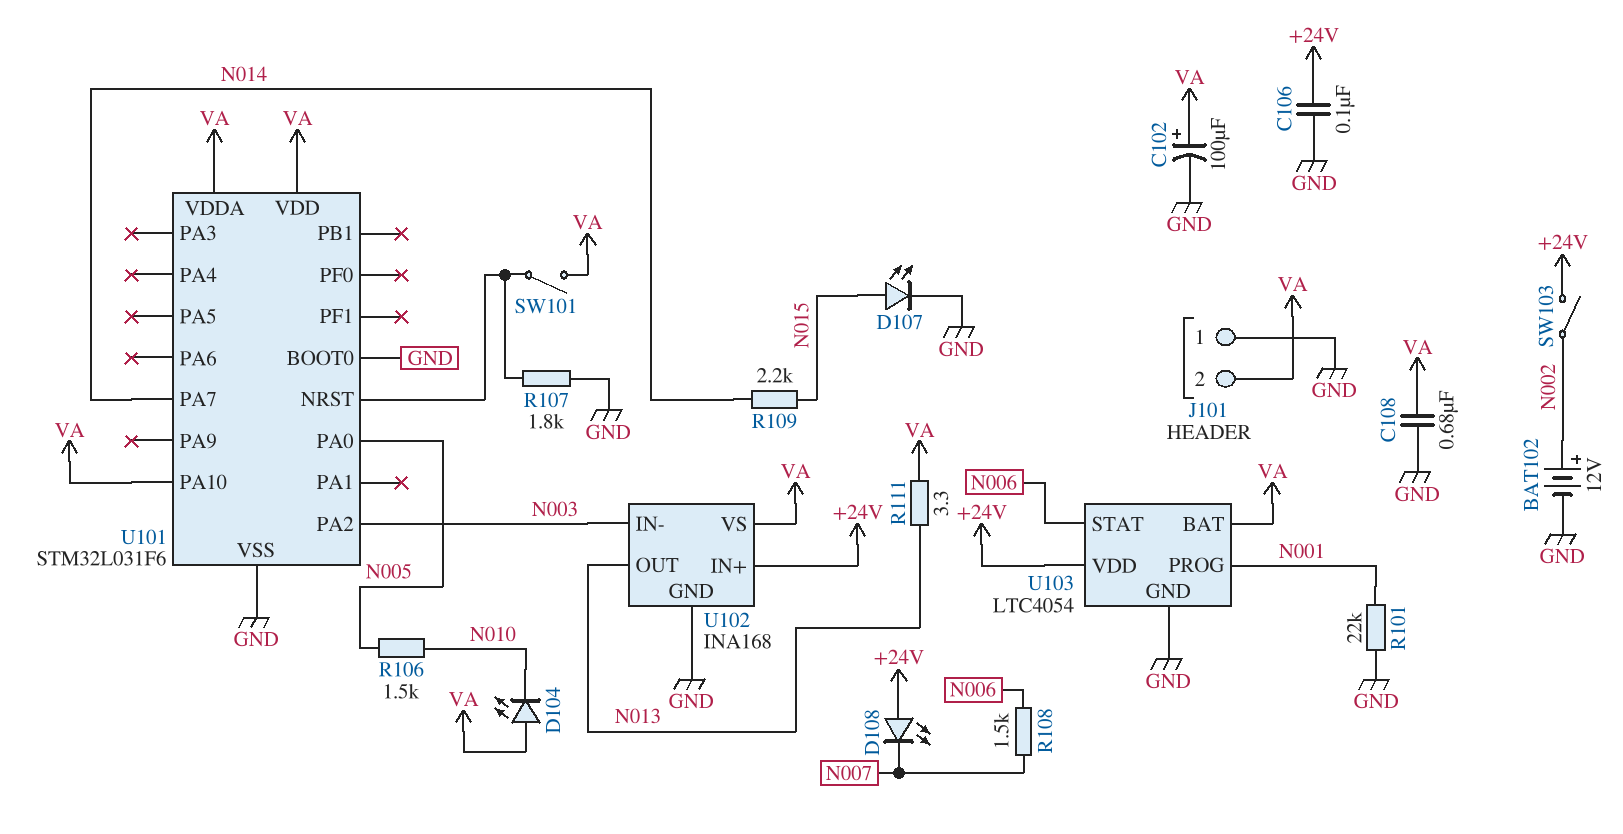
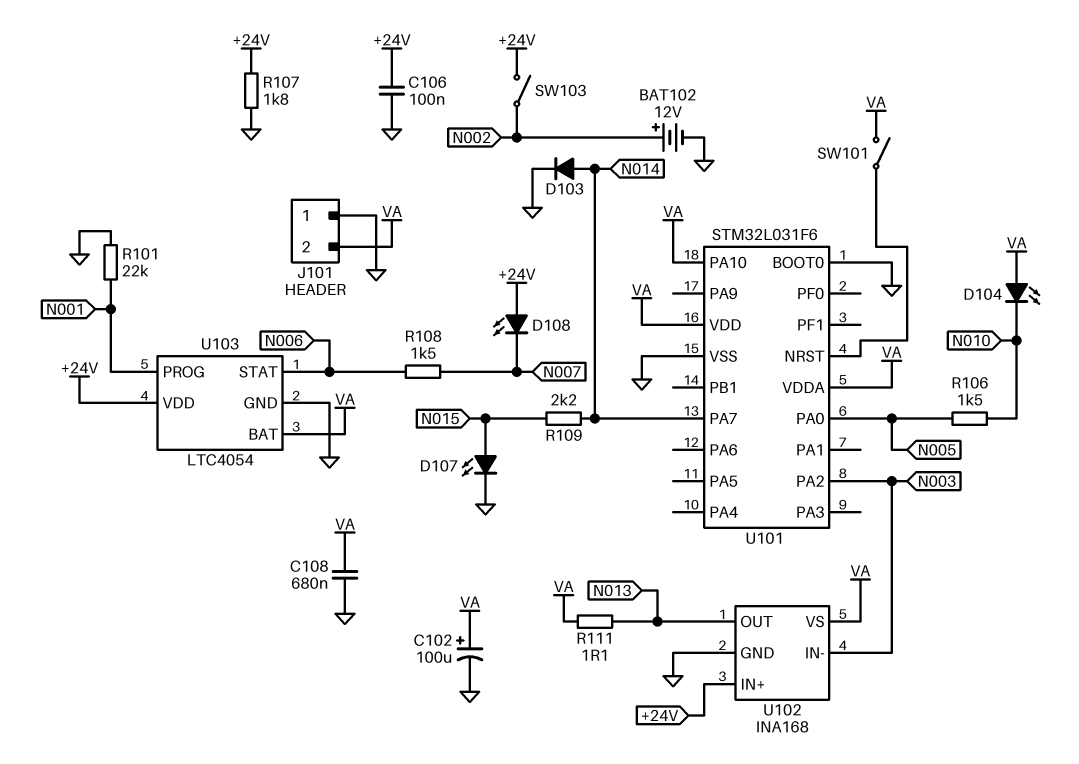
D103: none -> diode (A N014, K GND)
R107: 1.8k (GND, U101/NRST) -> 1.8k (+24V, GND)
R111: 3.3 (N013, VA) -> 1.1 (N013, VA)

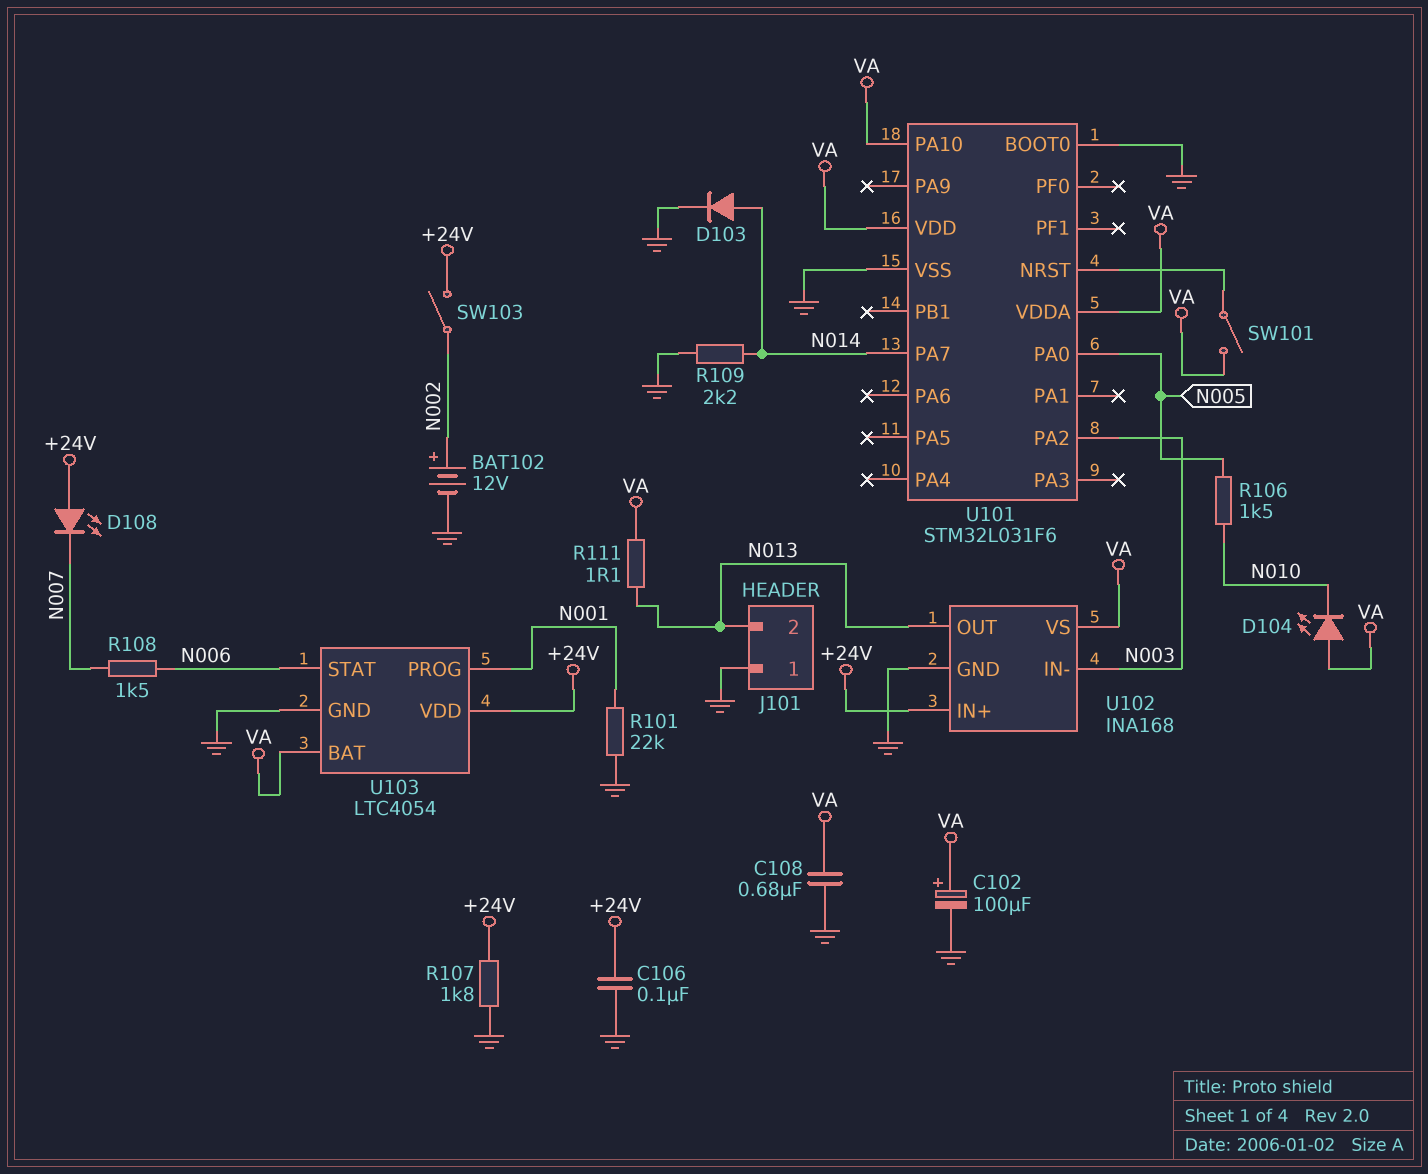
D107: LED (A N015, K GND) -> none
J101 pin 2: VA -> N013
R109: 2.2k (N014, N015) -> 2.2k (GND, N014)

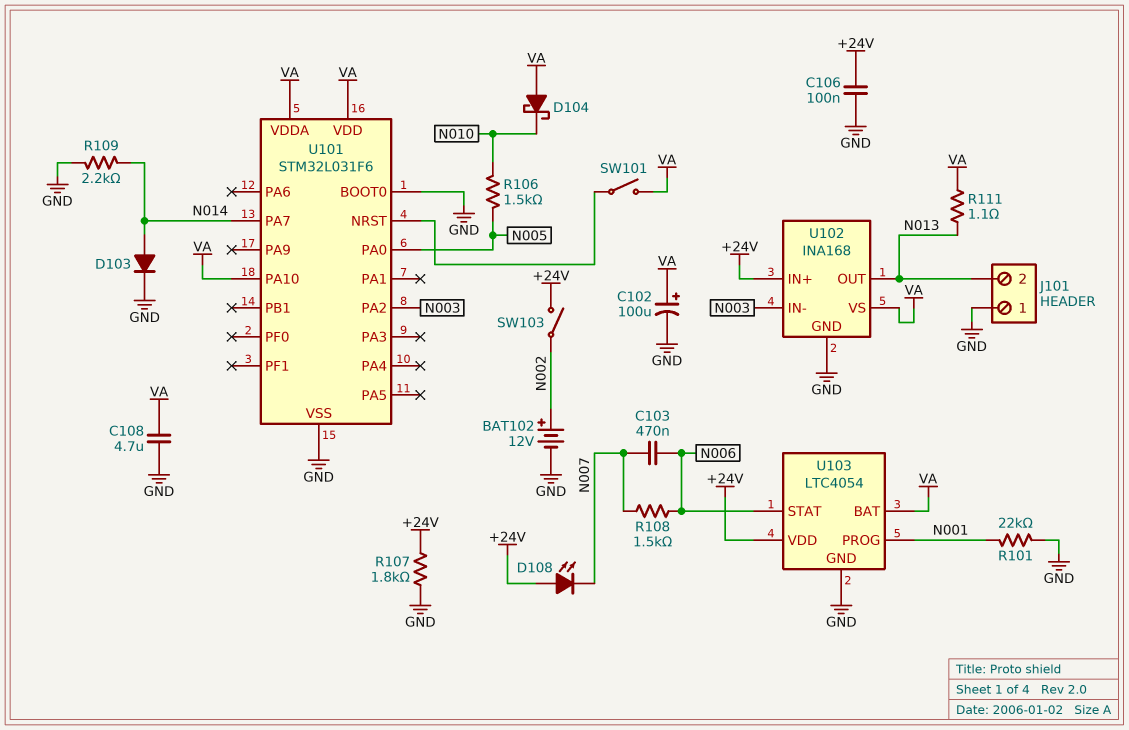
C103: none -> 470nF (N006, N007)
C108: 680nF (GND, VA) -> 4.7uF (GND, VA)
D104: LED (A VA, K N010) -> schottky (A VA, K N010)

